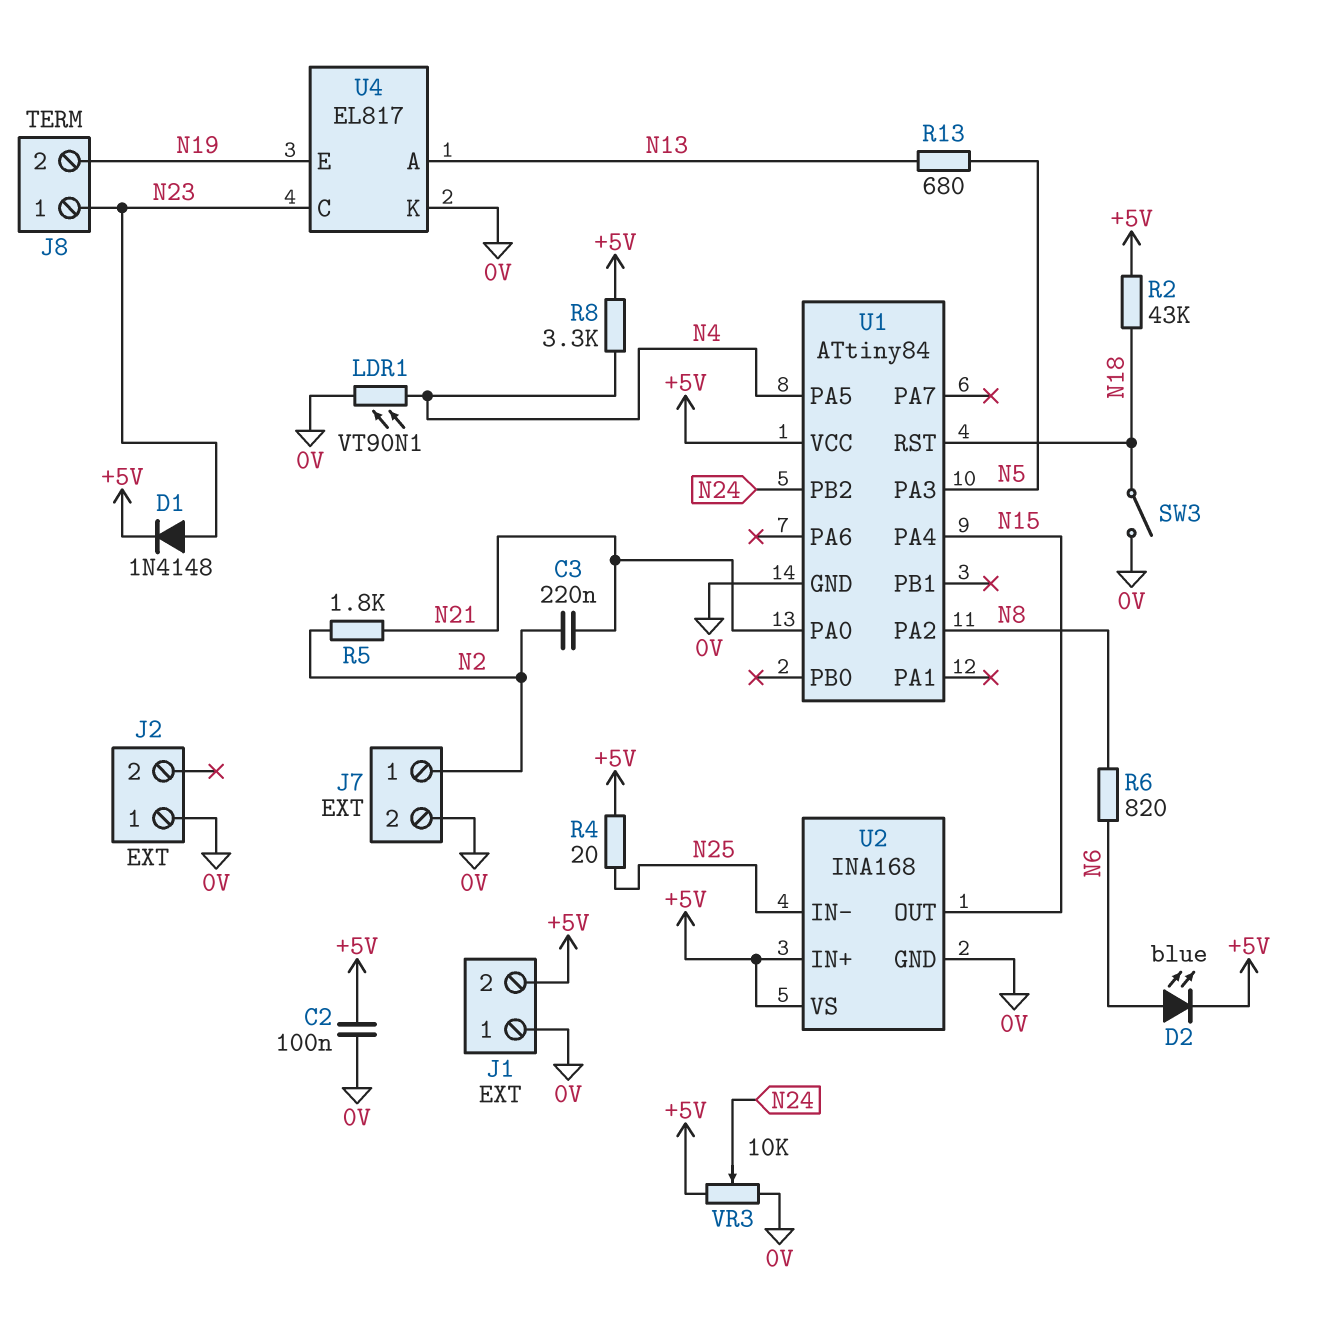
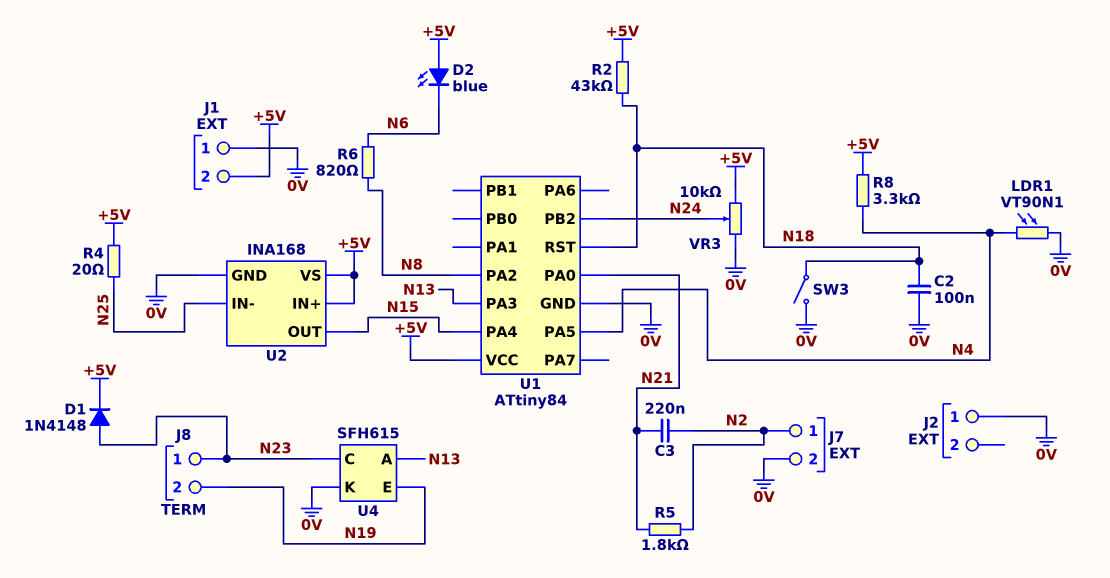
C2: 100nF (+5V, 0V) -> 100nF (0V, N18)
D2: LED blue (A N6, K +5V) -> LED blue (A +5V, K N6)
R13: 680 (N5, N13) -> none
U1 pin PA3: N5 -> N13
U4: EL817 -> SFH615

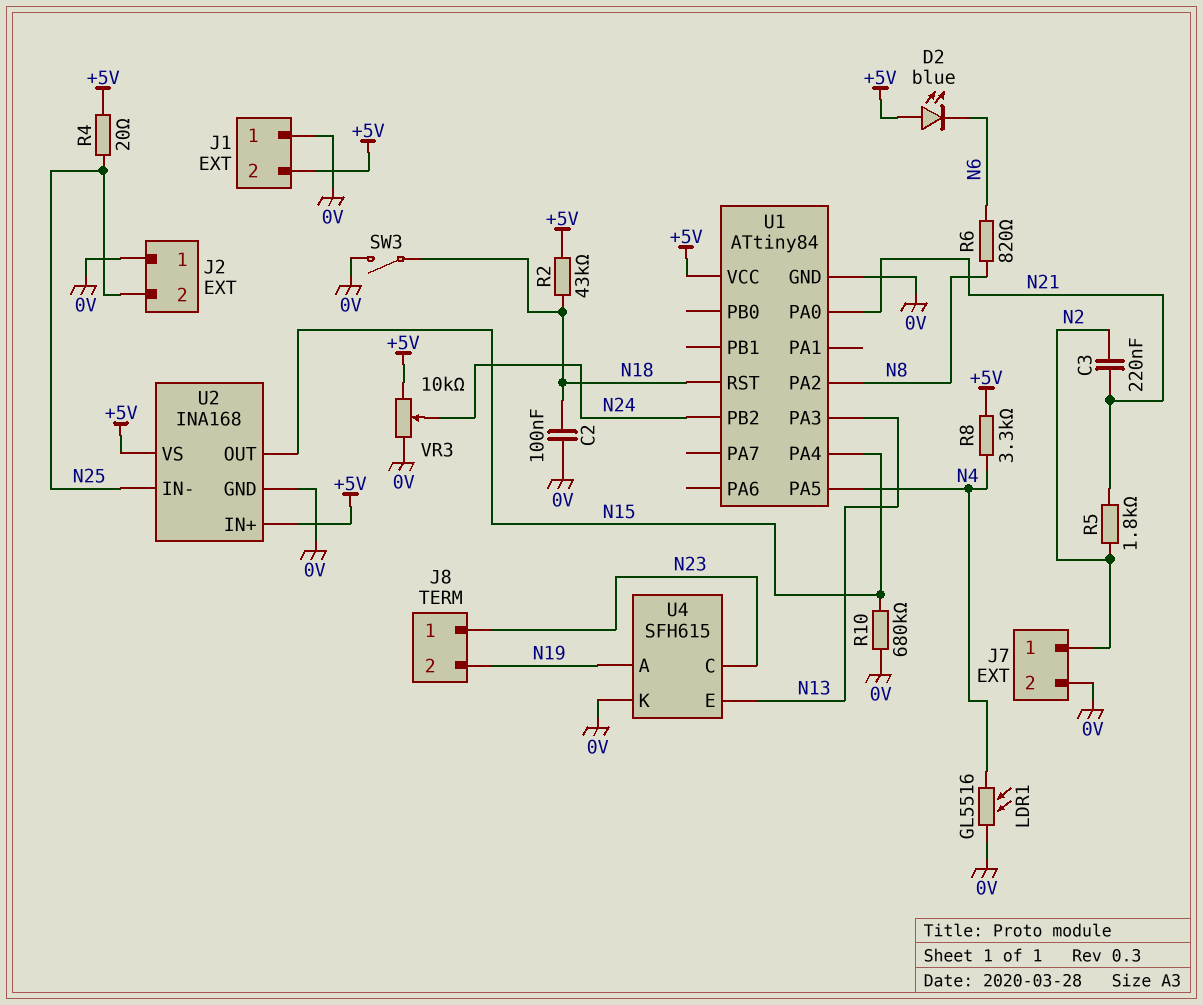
D1: diode 1N4148 (A N23, K +5V) -> none
J2 pin 2: none -> N25
LDR1: VT90N1 (0V, N4) -> GL5516 (0V, N4)
R10: none -> 680k (0V, N15)
U4 pin A: N13 -> N19
U4 pin E: N19 -> N13

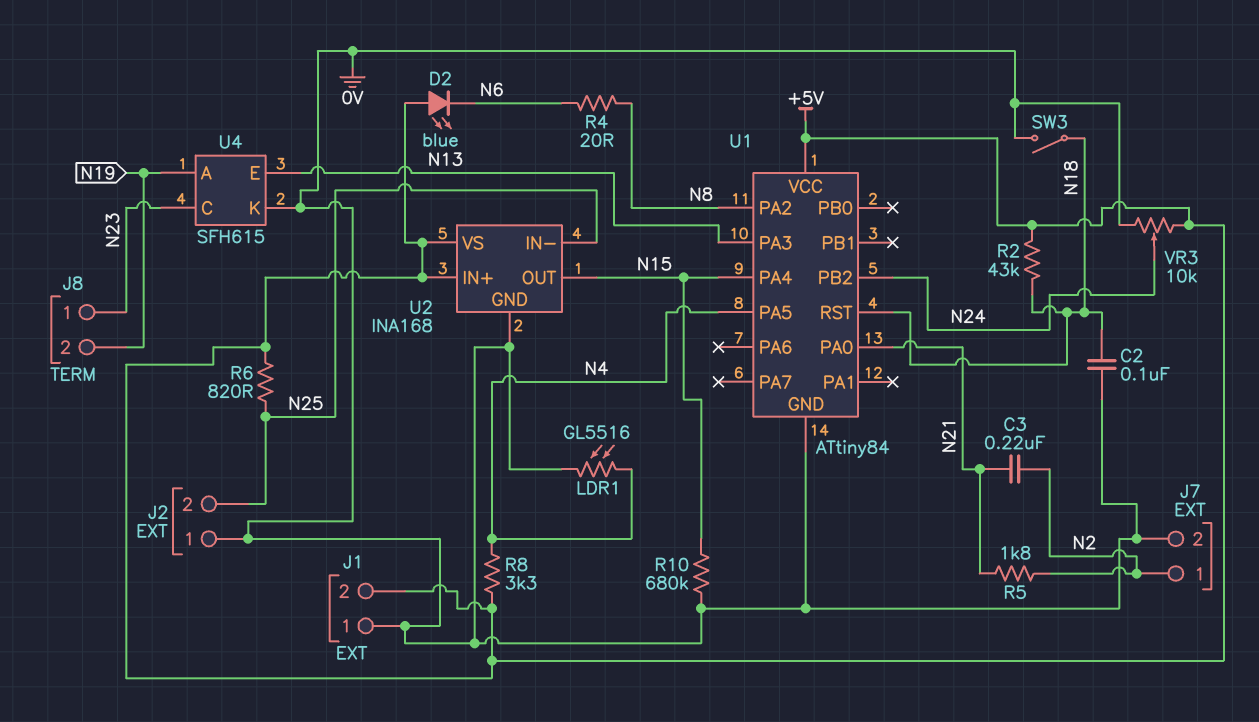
R4: 20 (+5V, N25) -> 20 (N6, N8)
R6: 820 (N6, N8) -> 820 (+5V, N25)

